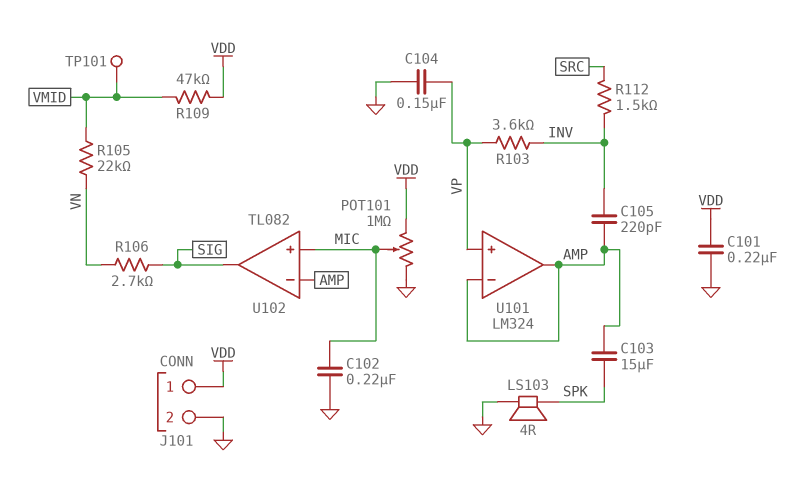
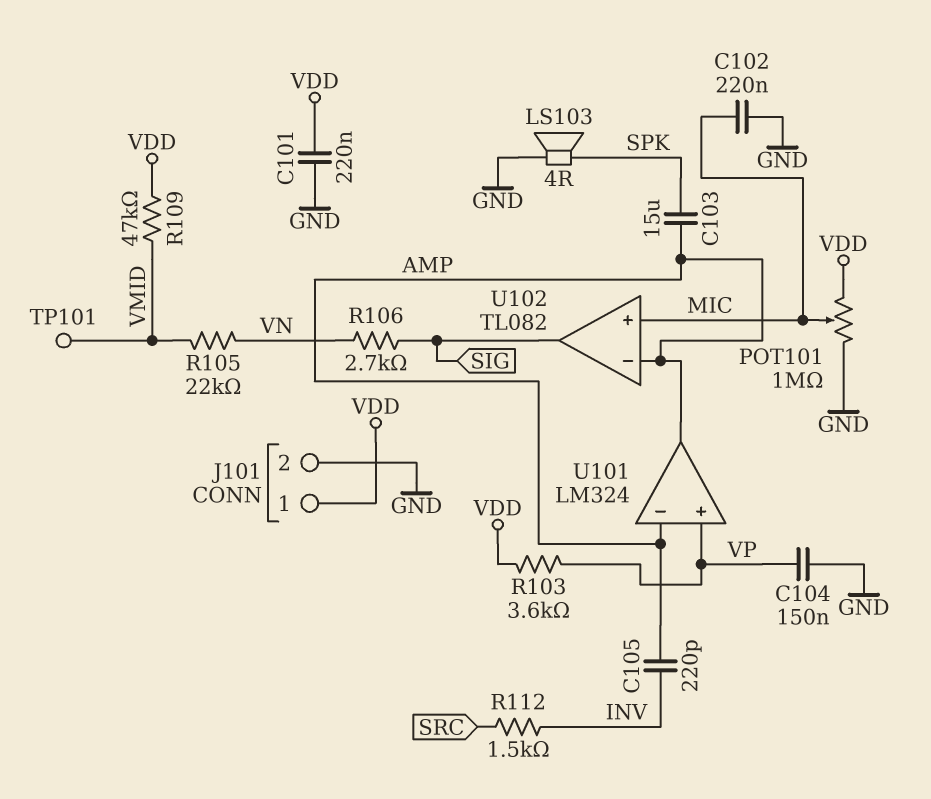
R103: 3.6k (INV, VP) -> 3.6k (VDD, VP)

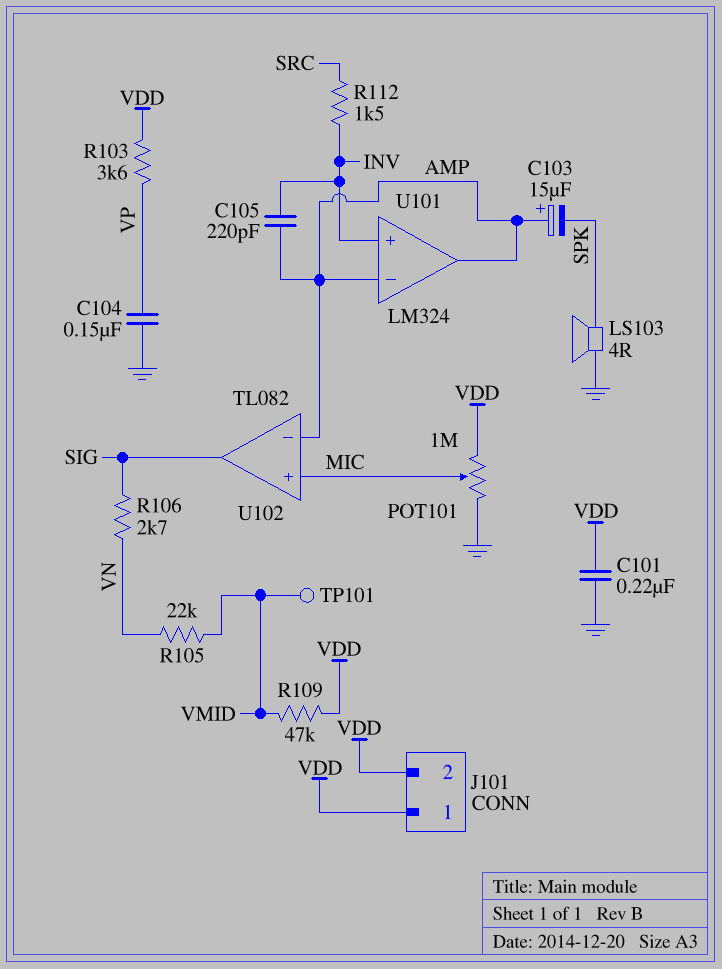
C102: 220nF (GND, MIC) -> none
C103: 15uF (AMP, SPK) -> 15uF (plus AMP, minus SPK)
J101 pin 2: GND -> VDD
U101 pin in+: VP -> INV

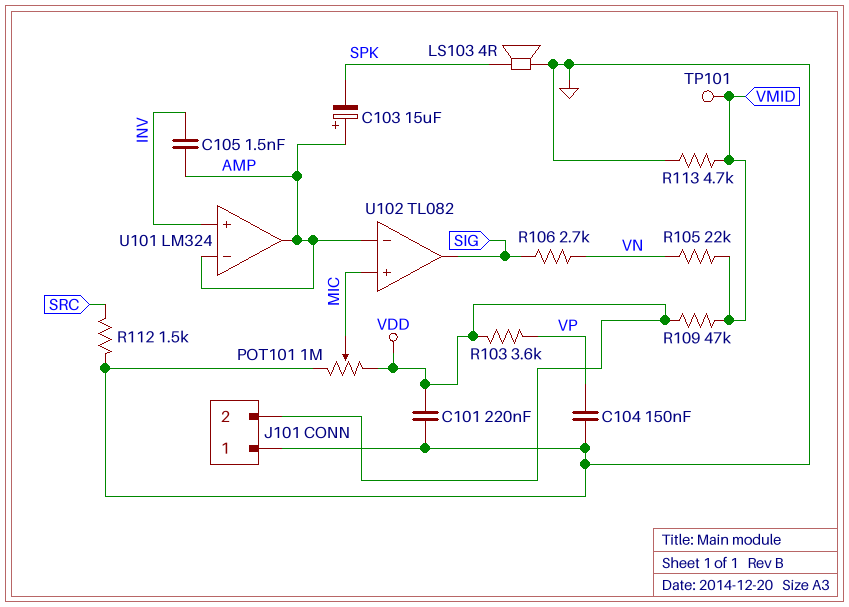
C105: 220pF (AMP, INV) -> 1.5nF (AMP, INV)
J101 pin 1: VDD -> GND
R112: 1.5k (INV, SRC) -> 1.5k (GND, SRC)
R113: none -> 4.7k (GND, VMID)

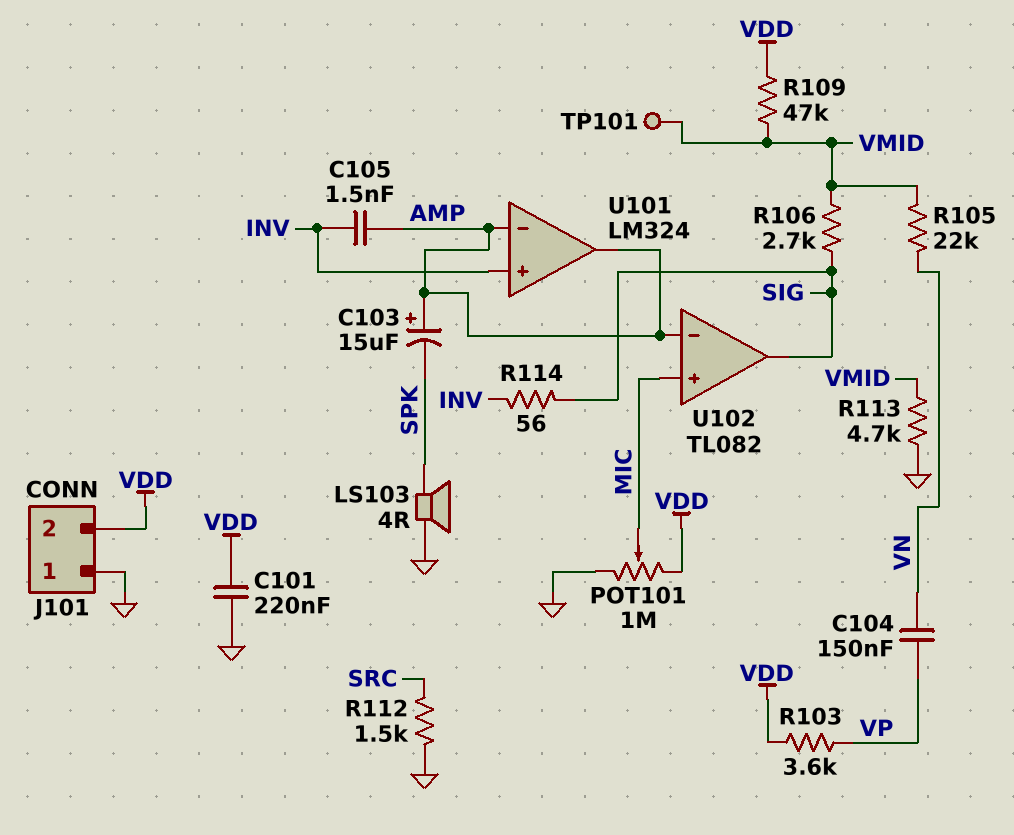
C104: 150nF (GND, VP) -> 150nF (VN, VP)
R106: 2.7k (SIG, VN) -> 2.7k (SIG, VMID)
R114: none -> 56 (INV, SIG)

